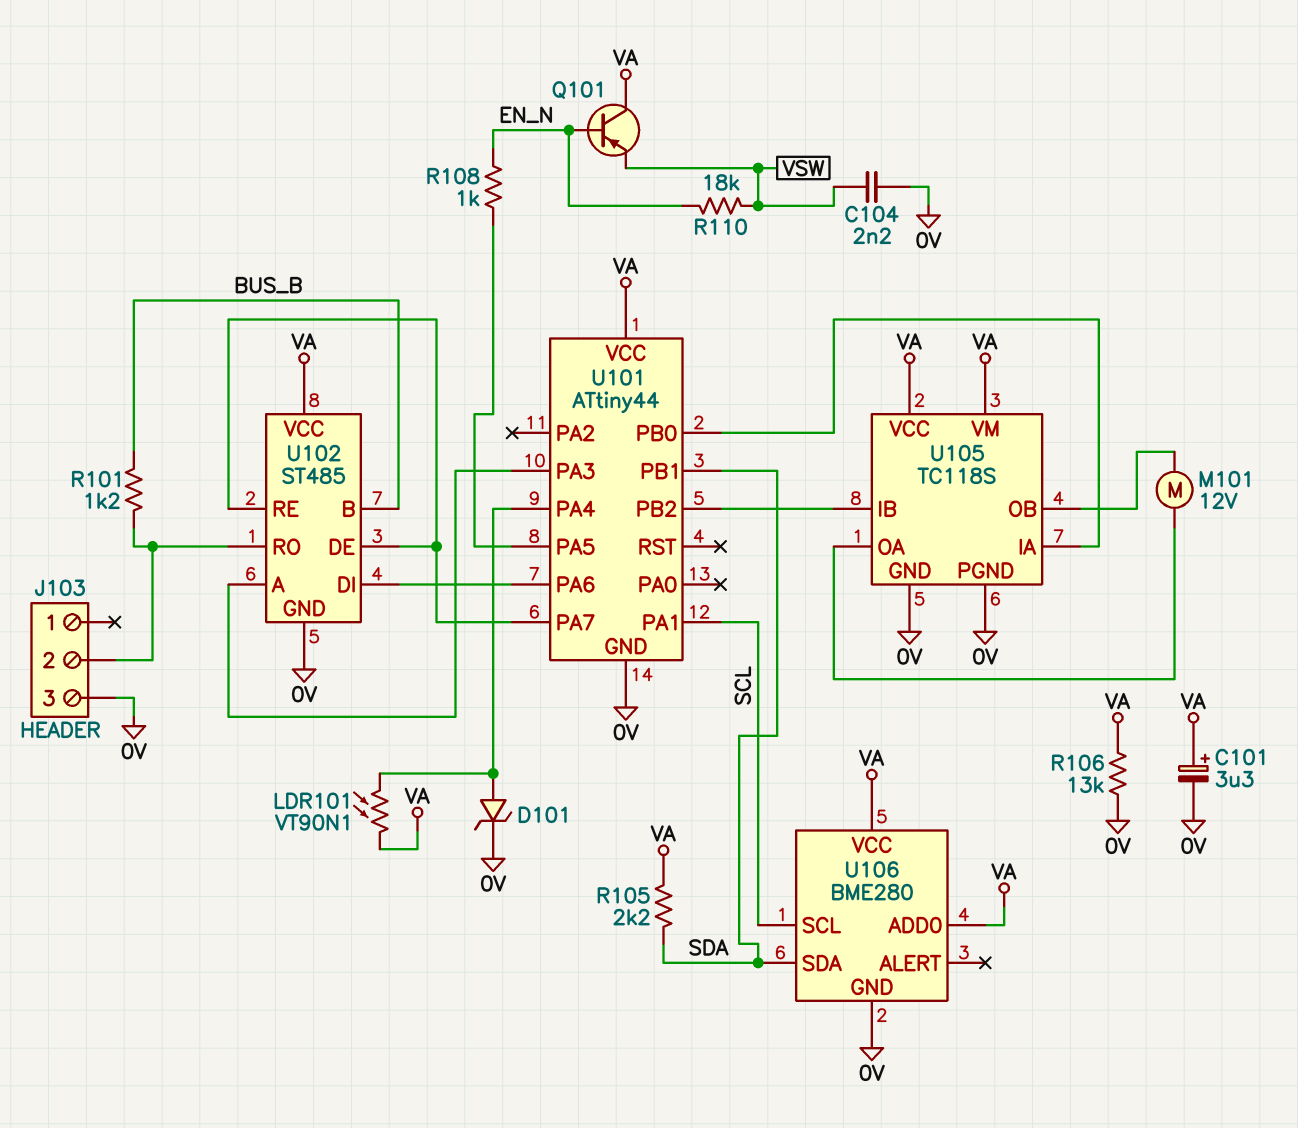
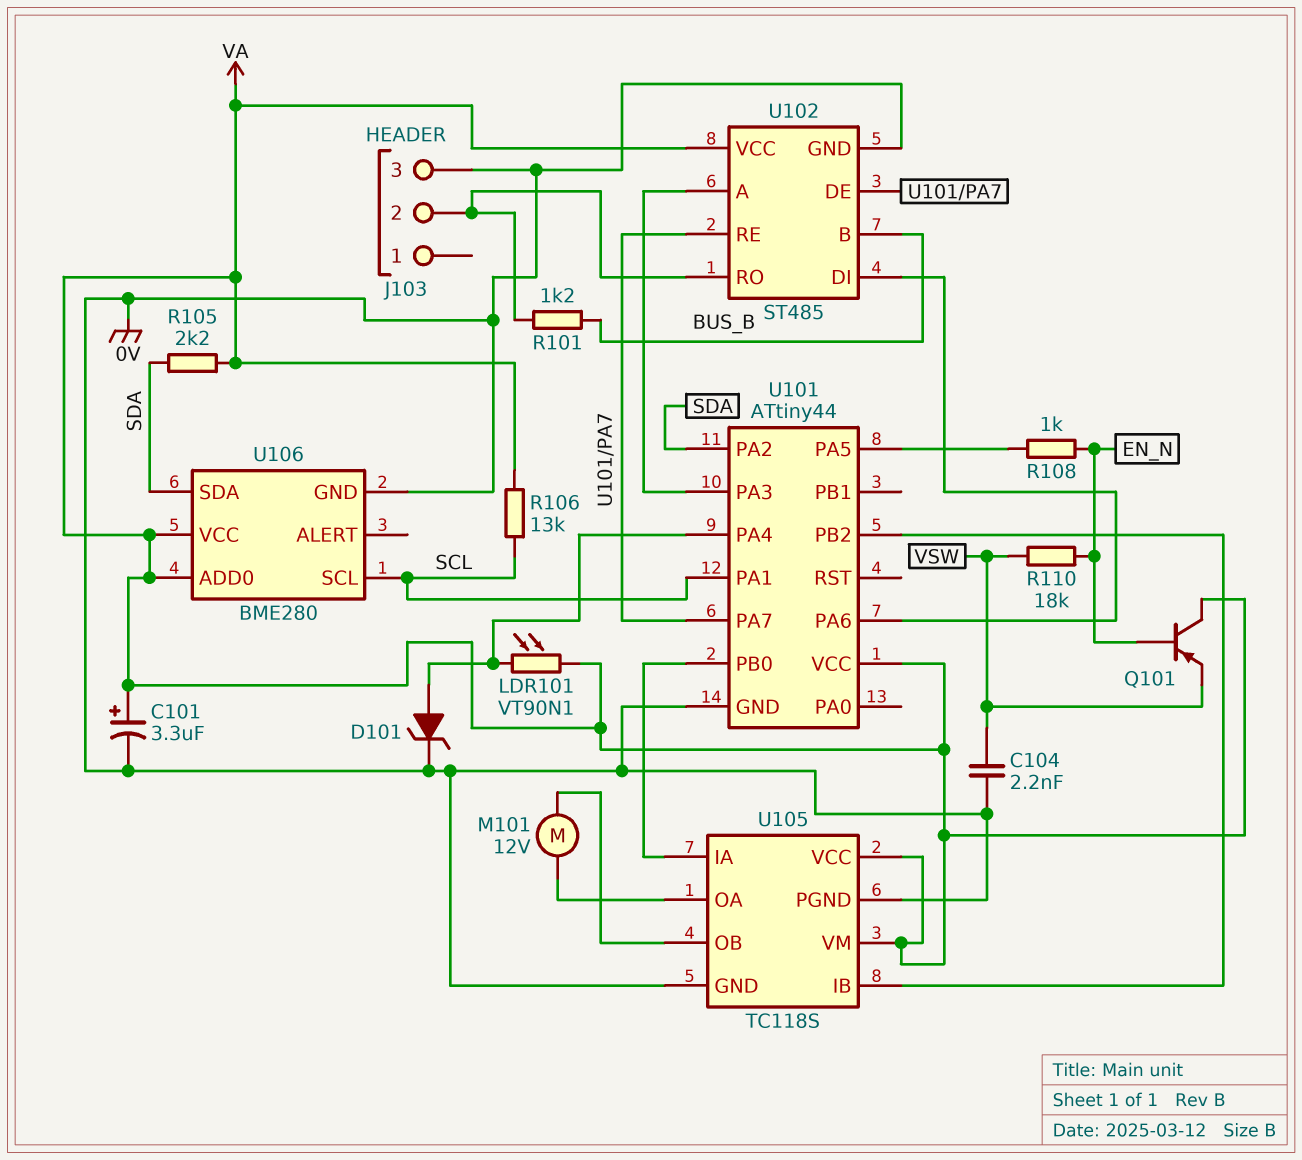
R106: 13k (0V, VA) -> 13k (SCL, VA)
U101 pin PA2: none -> SDA
U101 pin PB1: SDA -> none

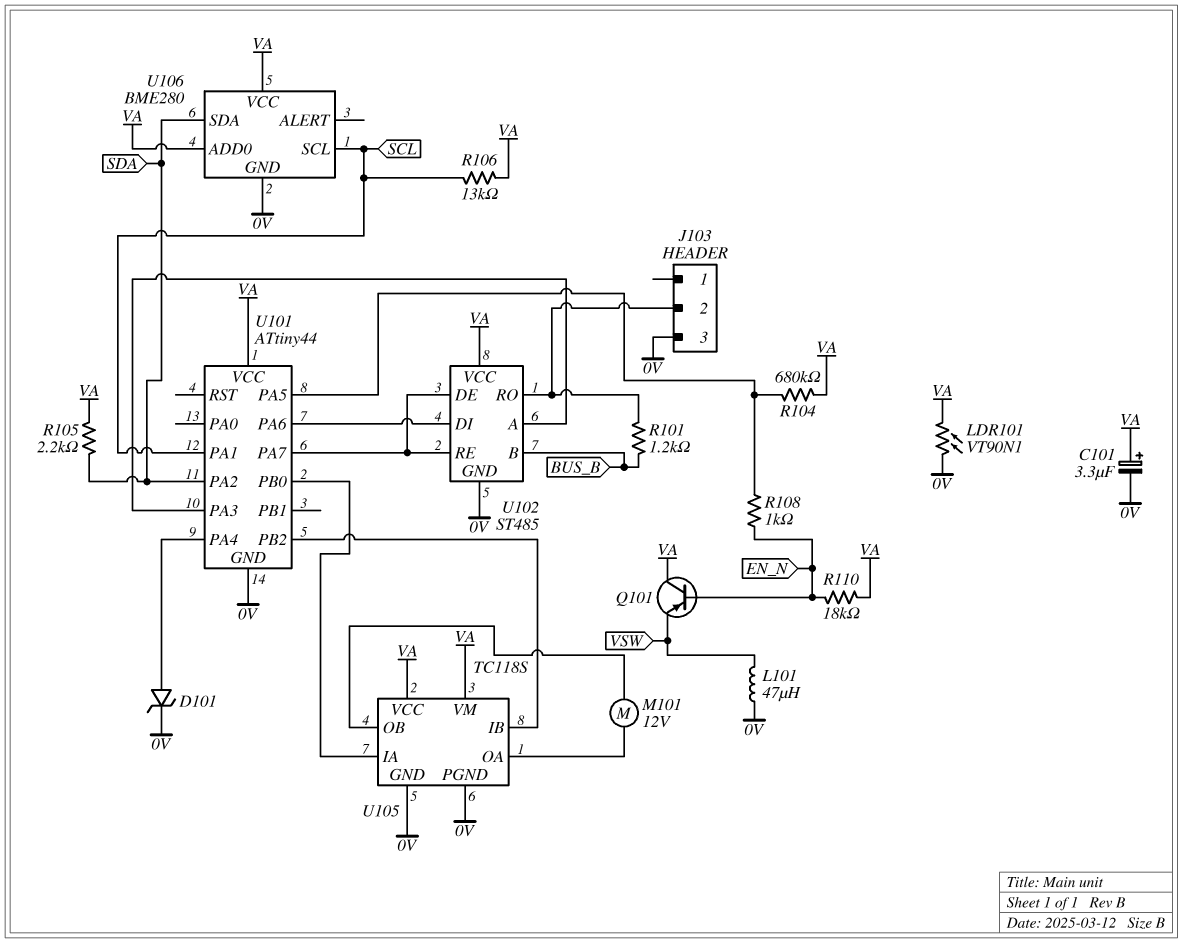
C104: 2.2nF (0V, VSW) -> none
L101: none -> 47uH (0V, VSW)
LDR101: VT90N1 (U101/PA4, VA) -> VT90N1 (0V, VA)
R104: none -> 680k (U101/PA5, VA)
R110: 18k (EN_N, VSW) -> 18k (EN_N, VA)

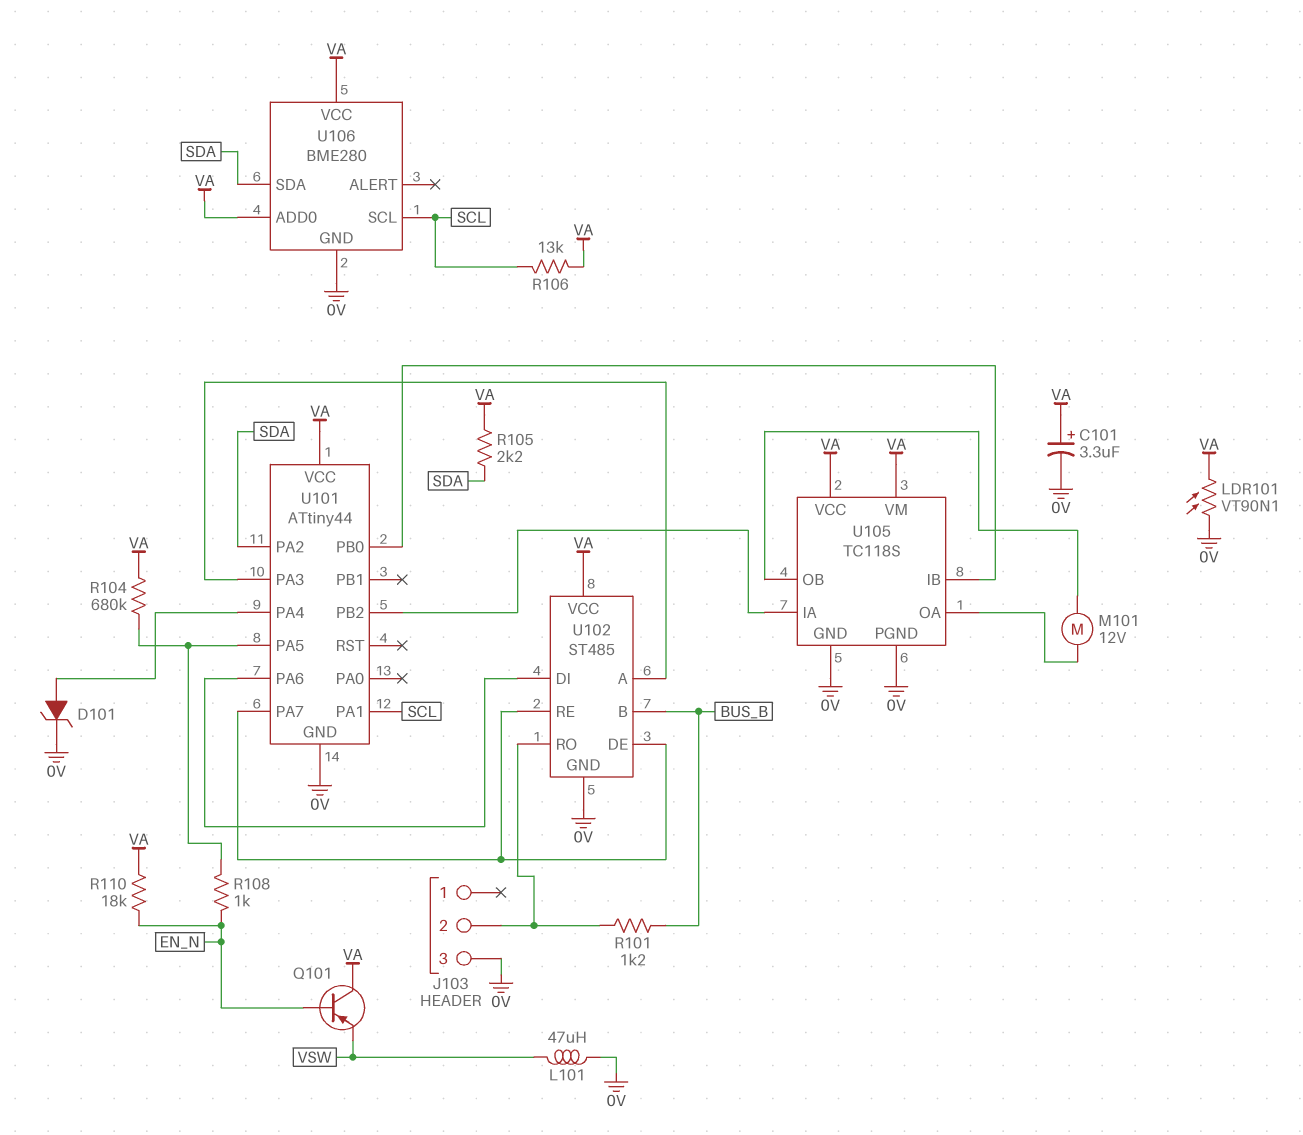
U105 pin IA: U101/PB0 -> U101/PB2
U105 pin IB: U101/PB2 -> U101/PB0

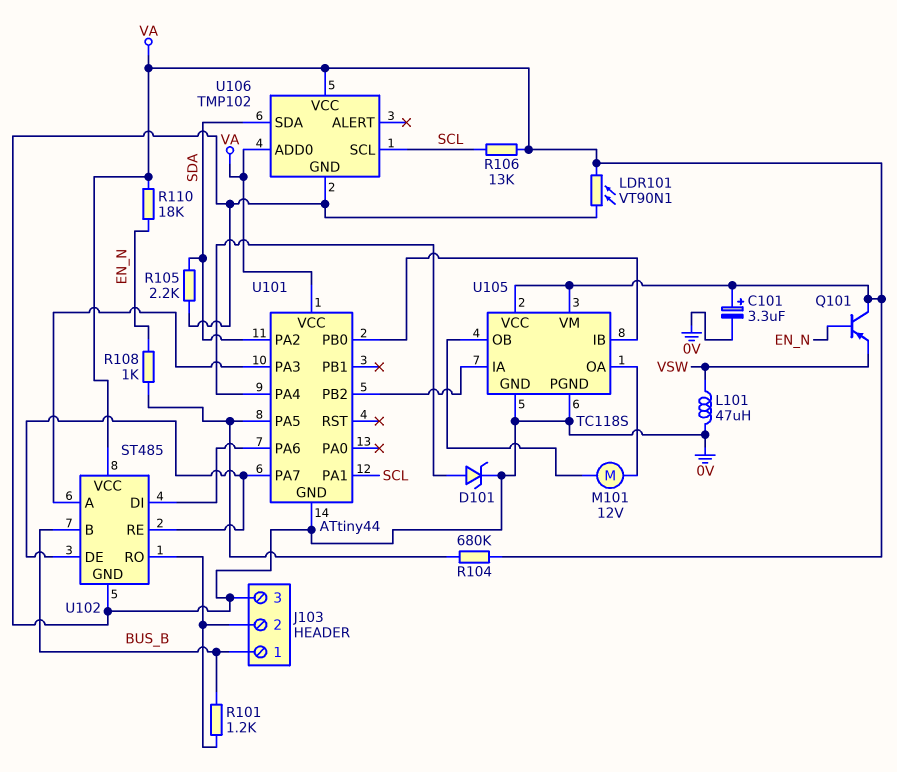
J103 pin 1: none -> BUS_B
R105: 2.2k (SDA, VA) -> 2.2k (0V, SDA)
U106: BME280 -> TMP102

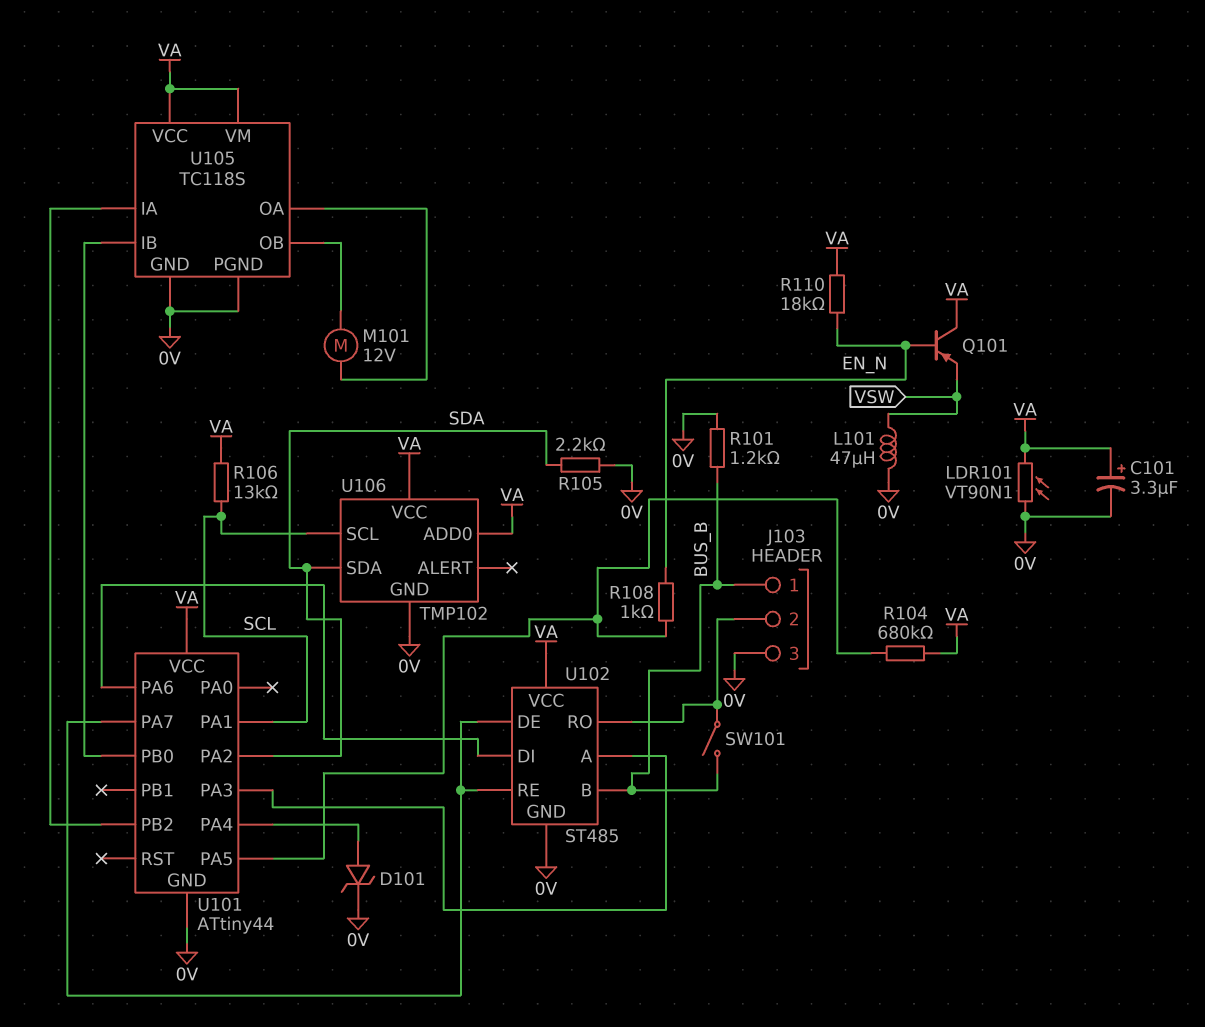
R101: 1.2k (BUS_B, J103/2) -> 1.2k (0V, BUS_B)
SW101: none -> switch (BUS_B, J103/2)

